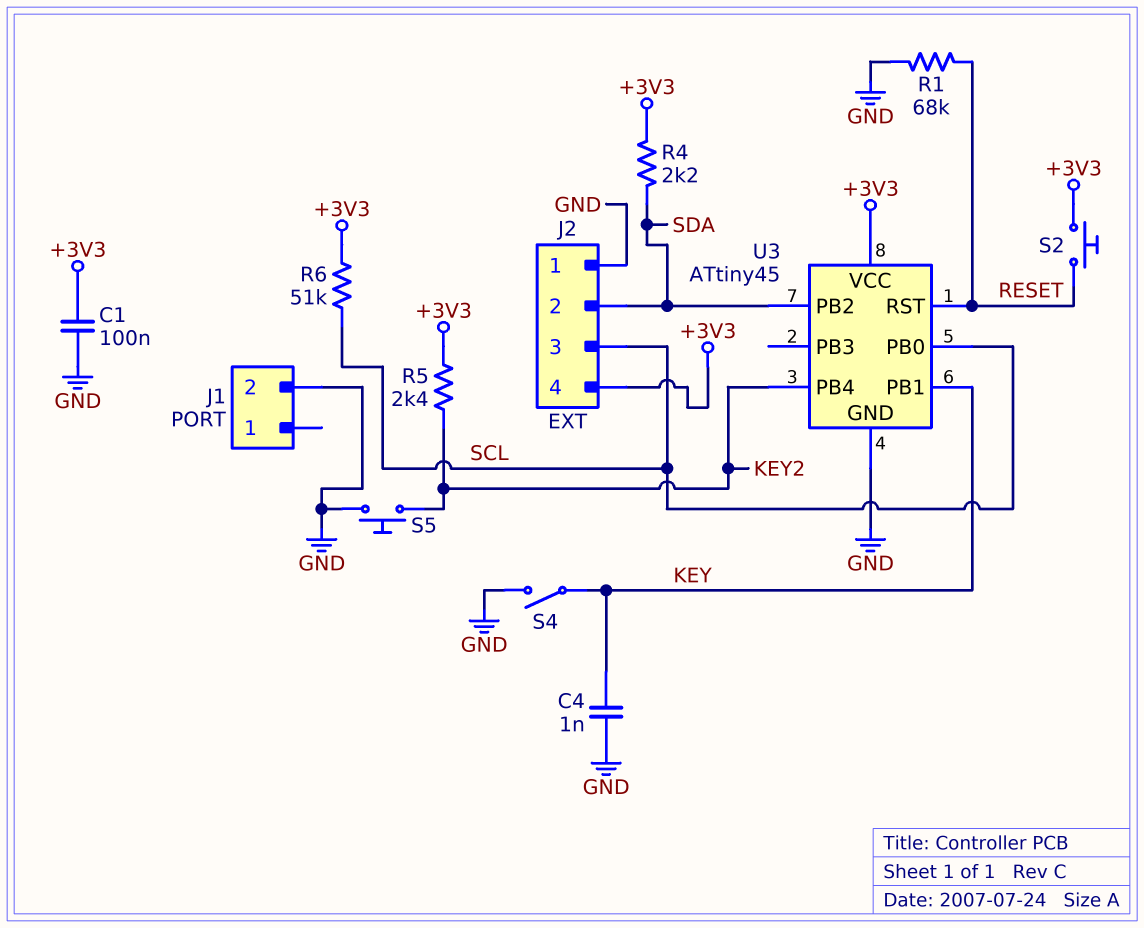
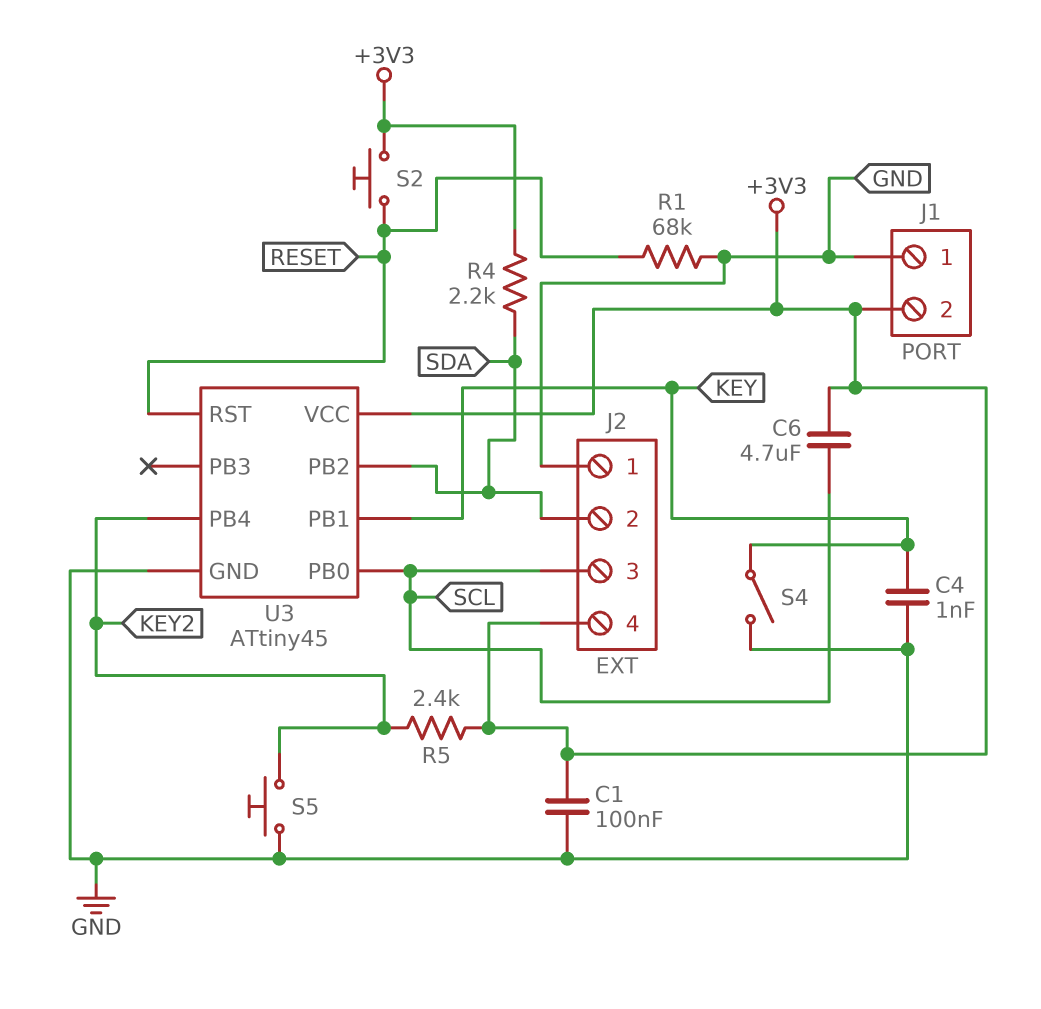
C6: none -> 4.7uF (+3V3, SCL)
J1 pin 1: none -> GND
J1 pin 2: GND -> +3V3
R6: 51k (+3V3, SCL) -> none

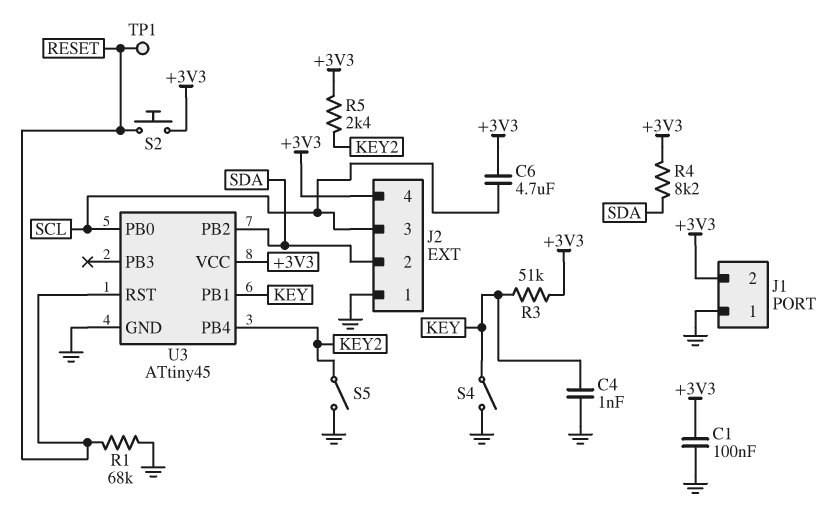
R3: none -> 51k (+3V3, KEY)
R4: 2.2k (+3V3, SDA) -> 8.2k (+3V3, SDA)
S5: button (GND, KEY2) -> switch (GND, KEY2)
TP1: none -> test point (RESET)

